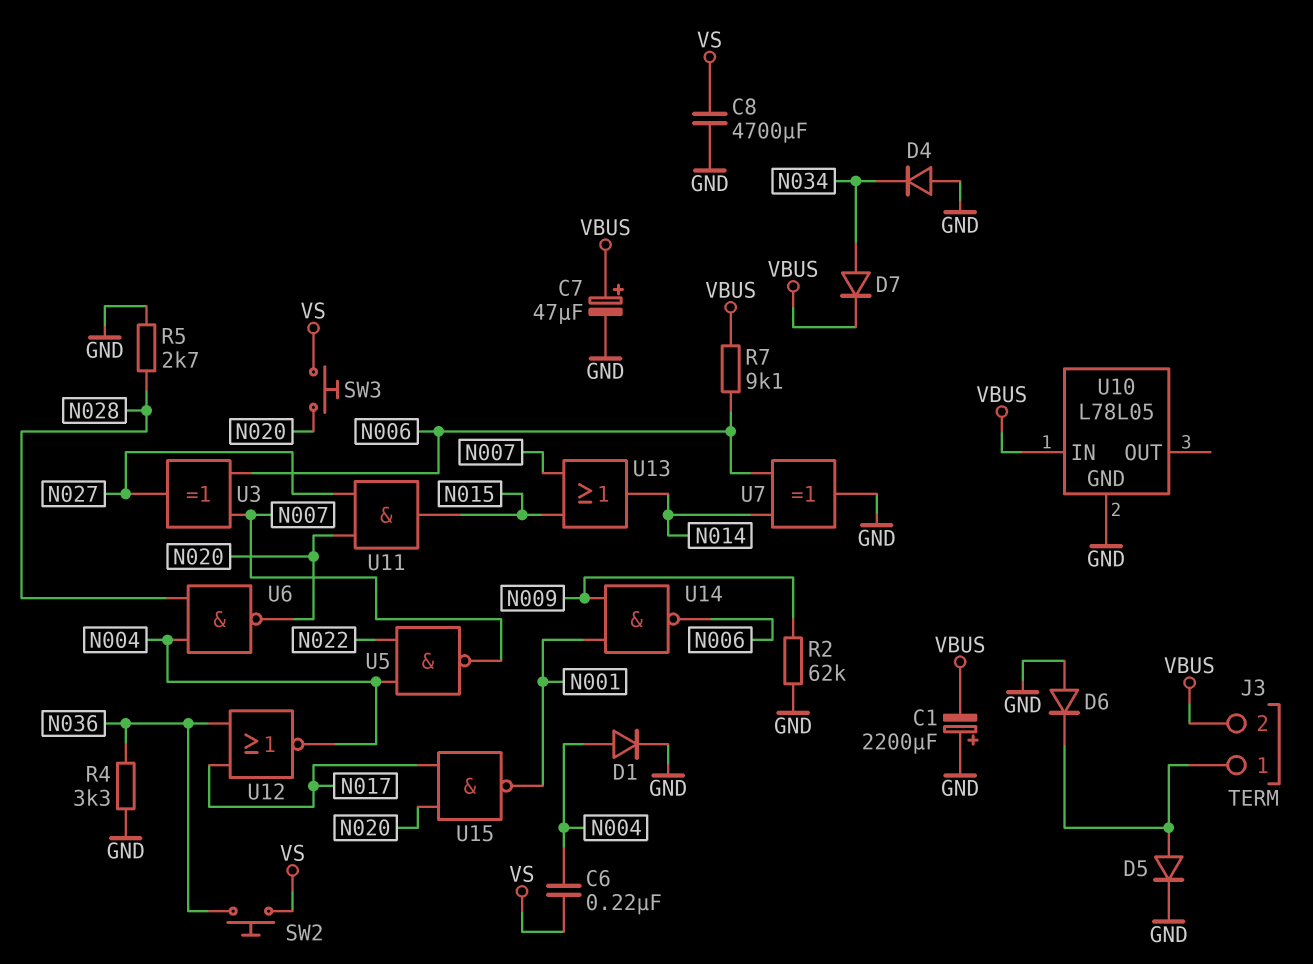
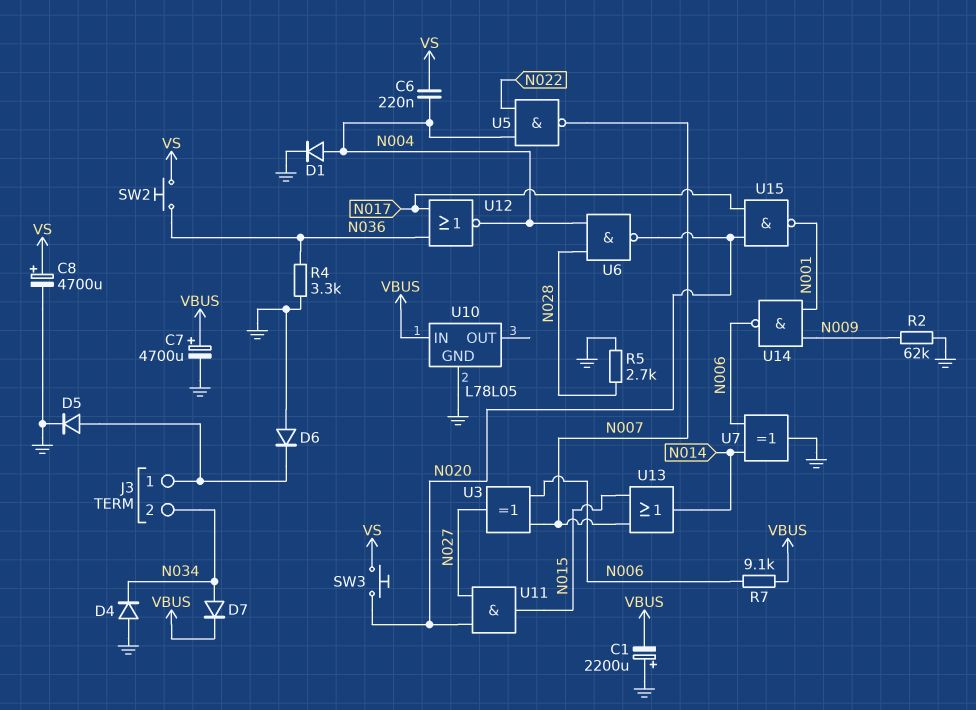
C7: 47uF (plus VBUS, minus GND) -> 4700uF (plus VBUS, minus GND)
C8: 4700uF (GND, VS) -> 4700uF (plus VS, minus GND)
J3 pin 2: VBUS -> N034

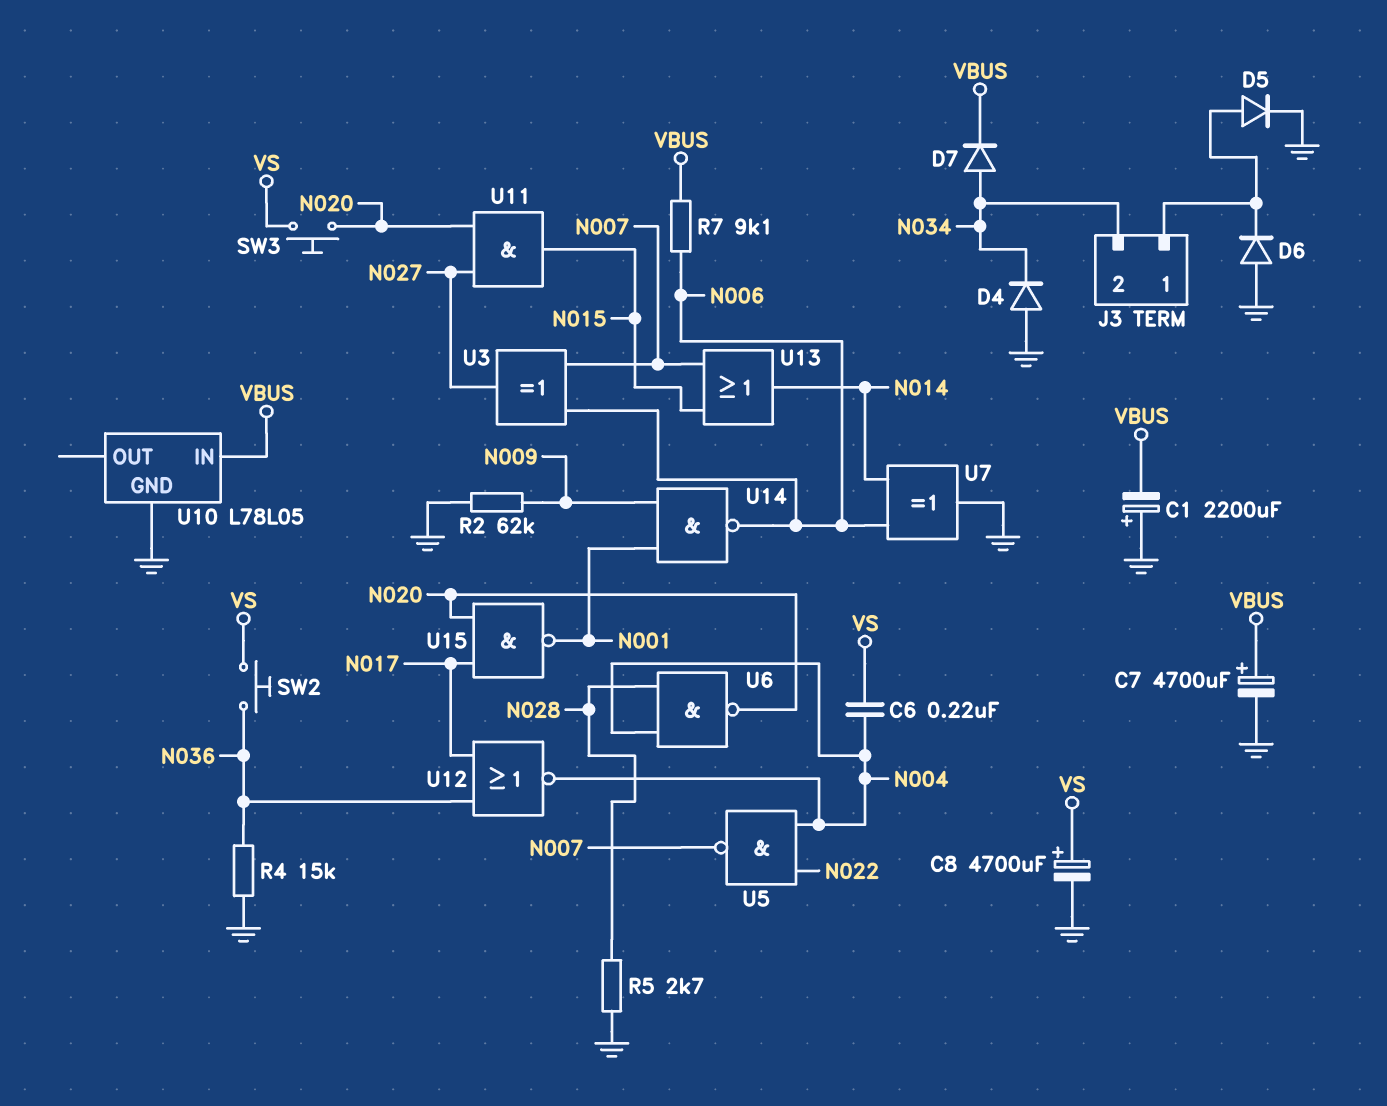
D1: diode (A N004, K GND) -> none
R4: 3.3k (GND, N036) -> 15k (GND, N036)

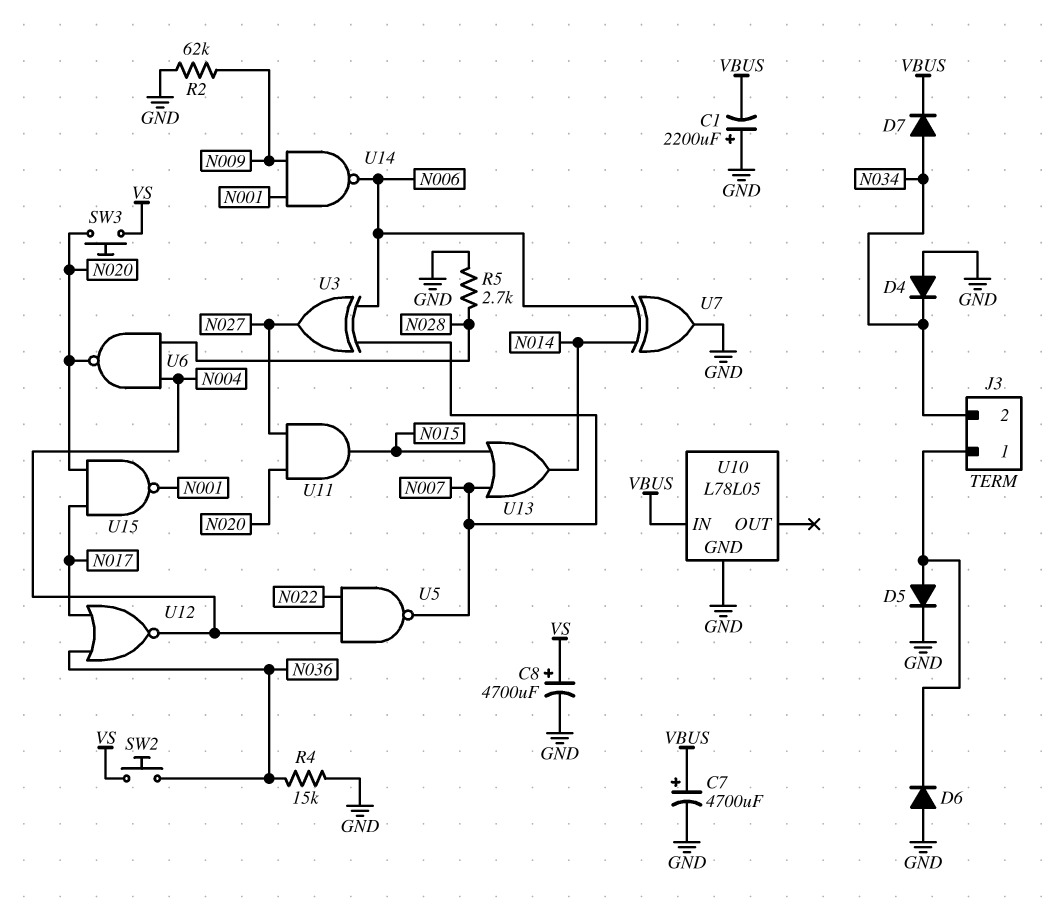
C6: 220nF (N004, VS) -> none
R7: 9.1k (N006, VBUS) -> none

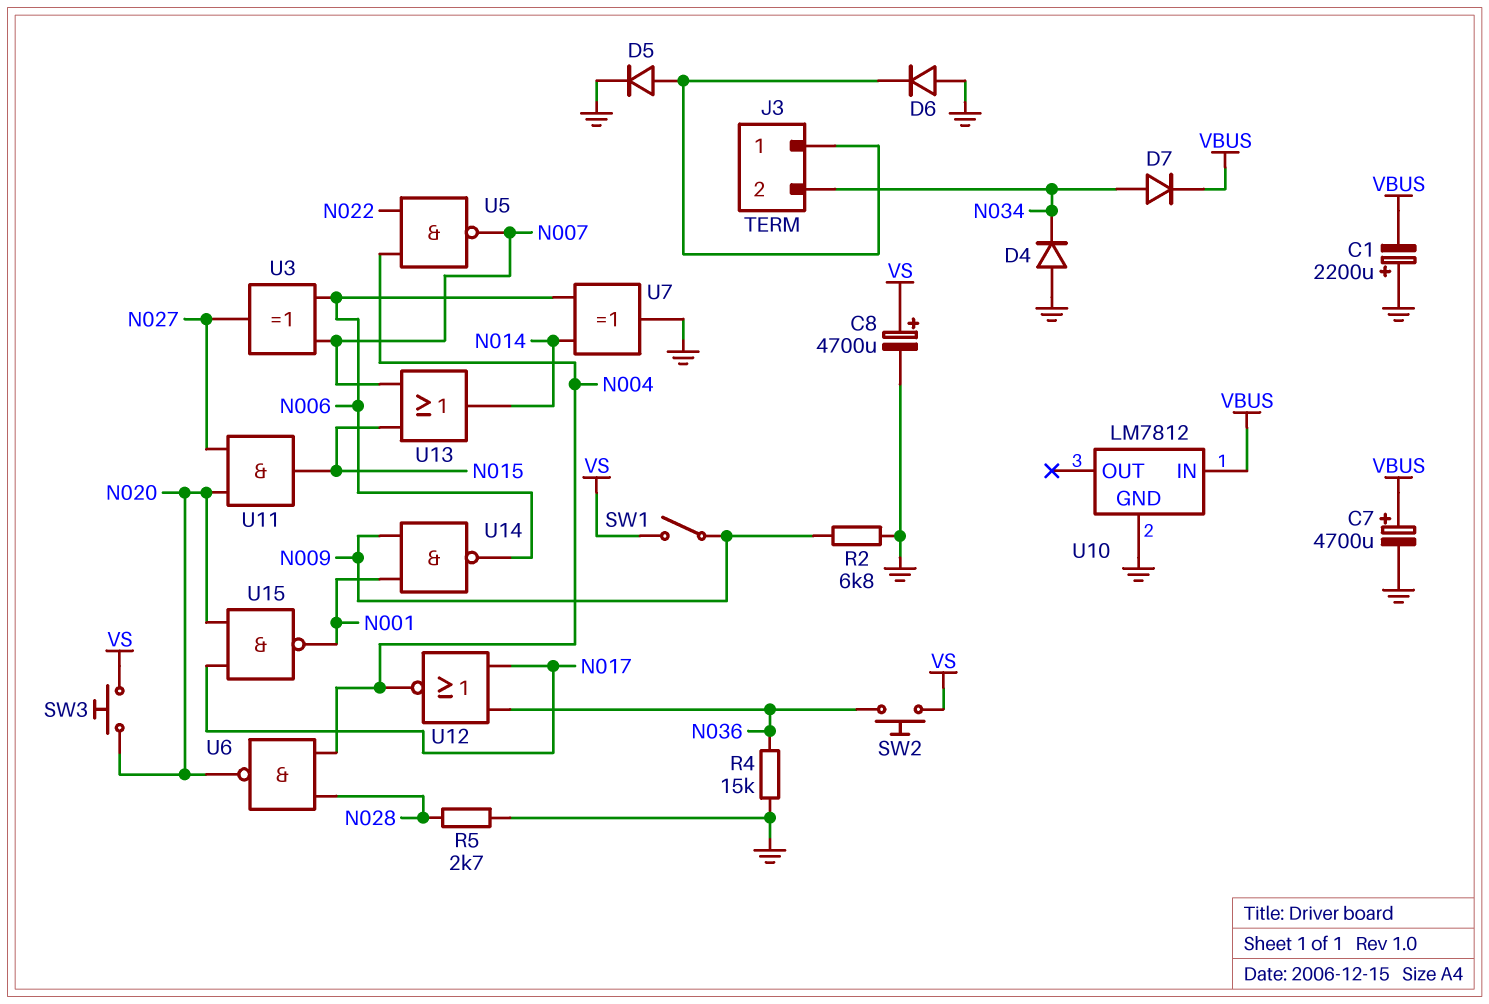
R2: 62k (GND, N009) -> 6.8k (GND, N009)
SW1: none -> switch (N009, VS)
U10: L78L05 -> LM7812

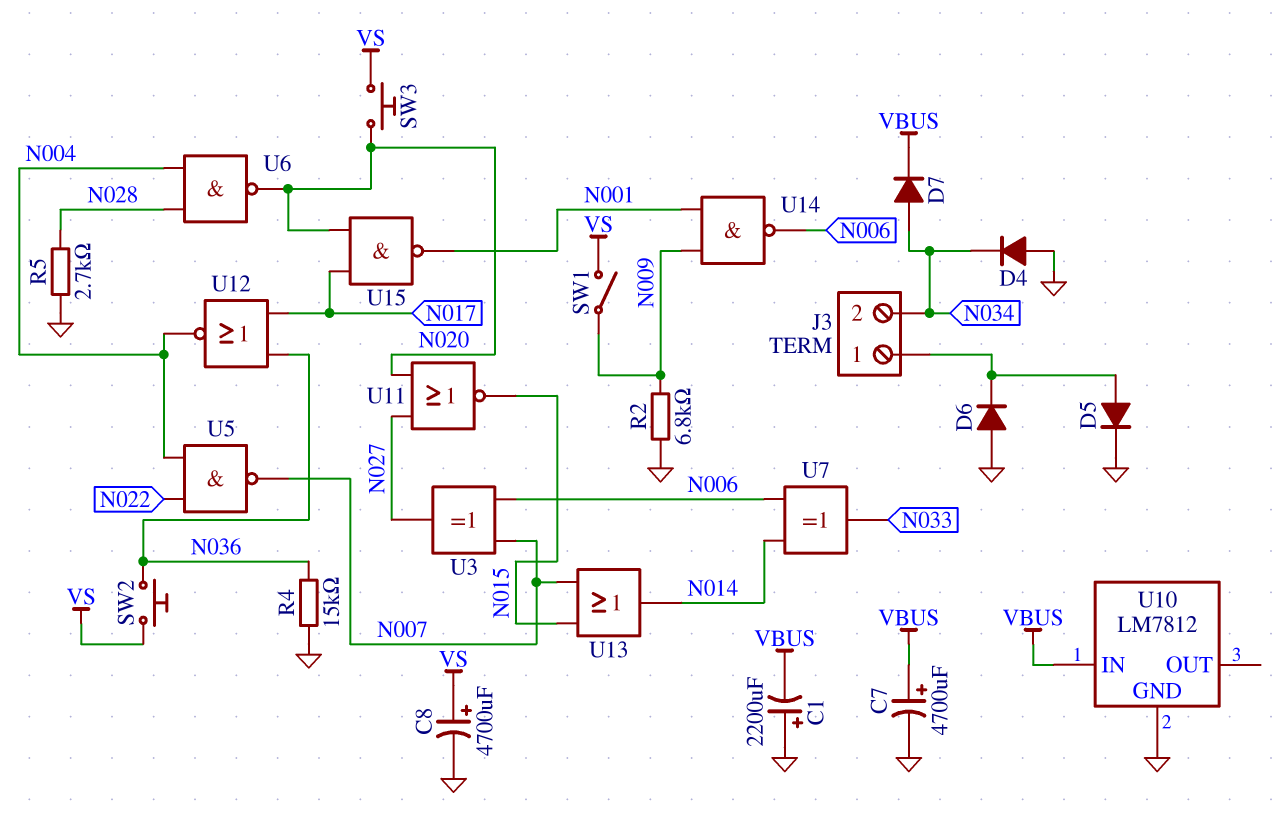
U7: XOR (in N006, in N014, out GND) -> XOR (in N006, in N014, out N033)
U11: AND (in N020, in N027, out N015) -> NOR (in N020, in N027, out N015)

